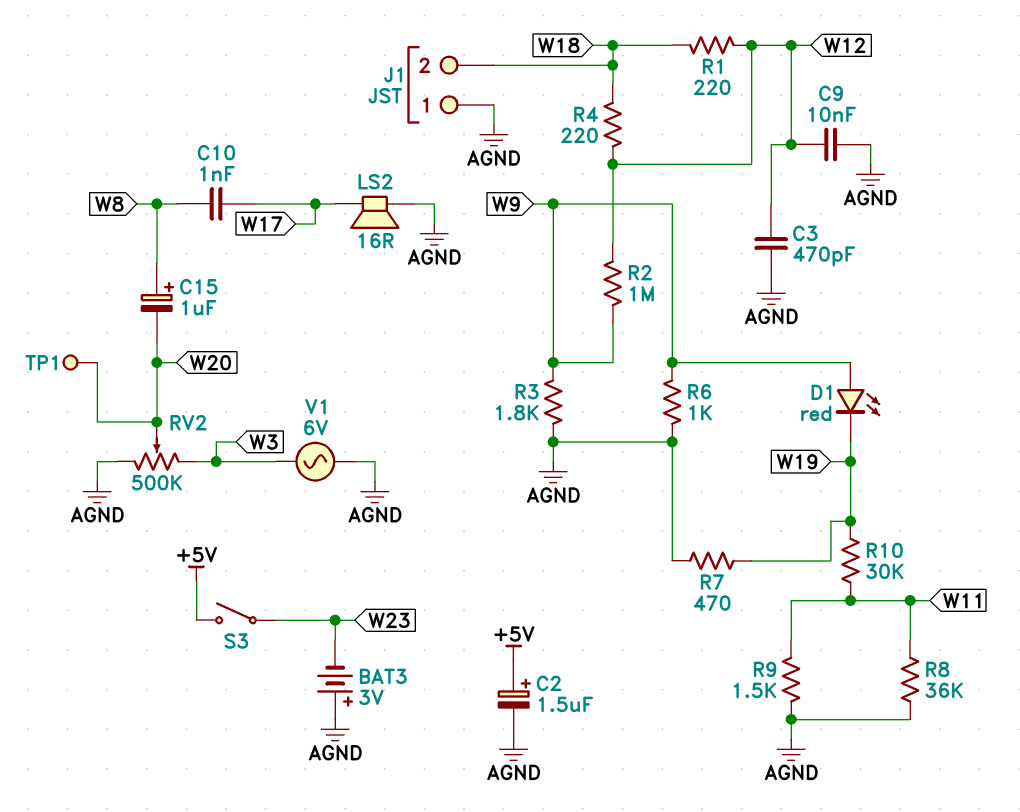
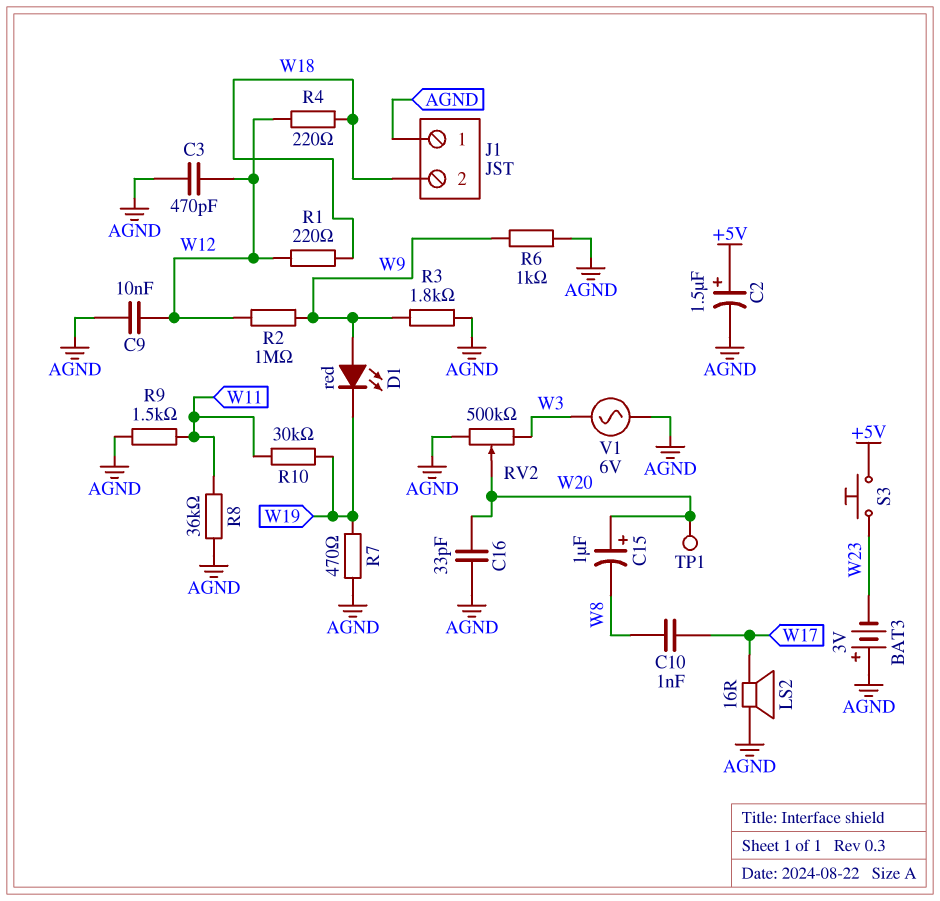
C15: 1uF (plus W8, minus W20) -> 1uF (plus W20, minus W8)
C16: none -> 33pF (AGND, W20)
S3: switch (+5V, W23) -> button (+5V, W23)

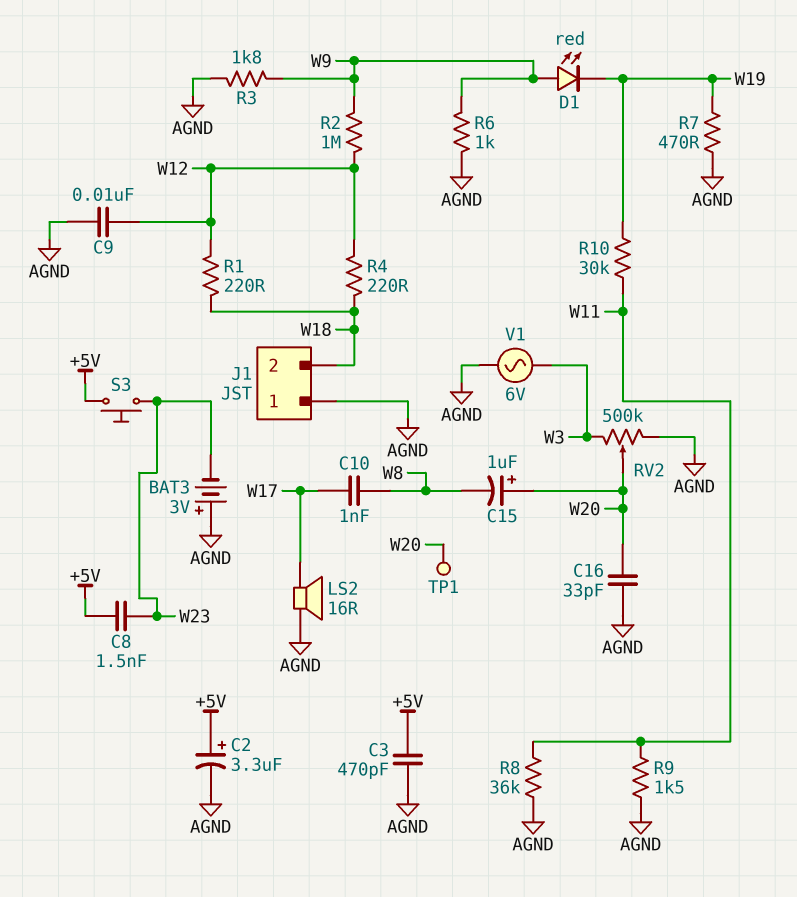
C2: 1.5uF (plus +5V, minus AGND) -> 3.3uF (plus +5V, minus AGND)
C3: 470pF (AGND, W12) -> 470pF (+5V, AGND)
C8: none -> 1.5nF (+5V, W23)

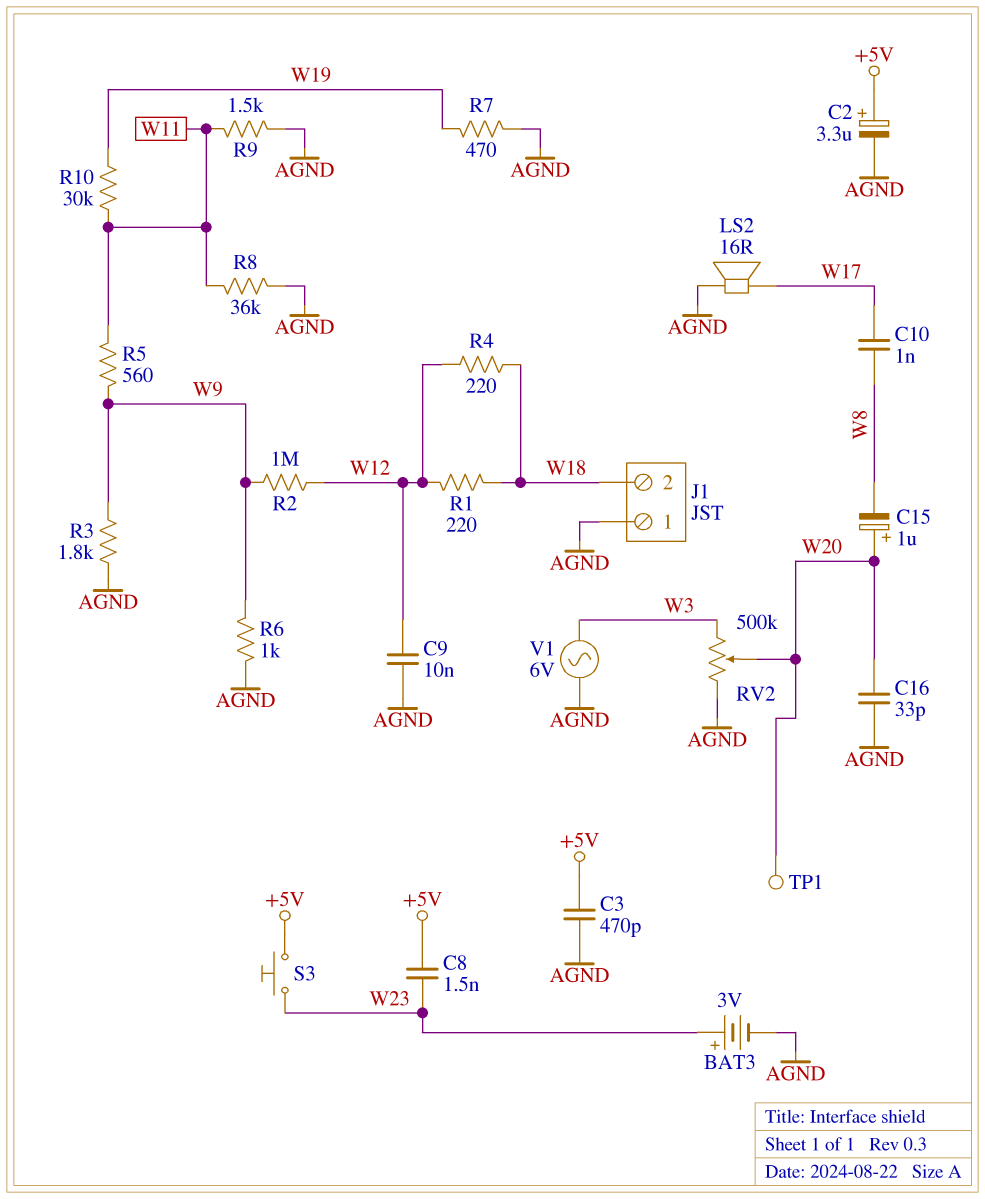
BAT3: 3V (plus AGND, minus W23) -> 3V (plus W23, minus AGND)
D1: LED red (A W9, K W19) -> none
R5: none -> 560 (W9, W11)

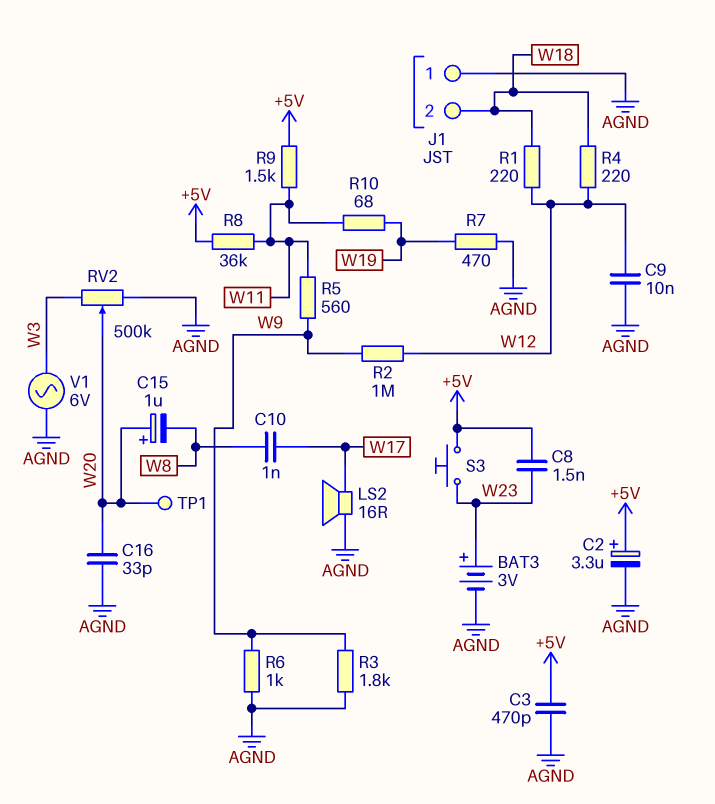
R8: 36k (AGND, W11) -> 36k (+5V, W11)
R9: 1.5k (AGND, W11) -> 1.5k (+5V, W11)
R10: 30k (W11, W19) -> 68 (W11, W19)

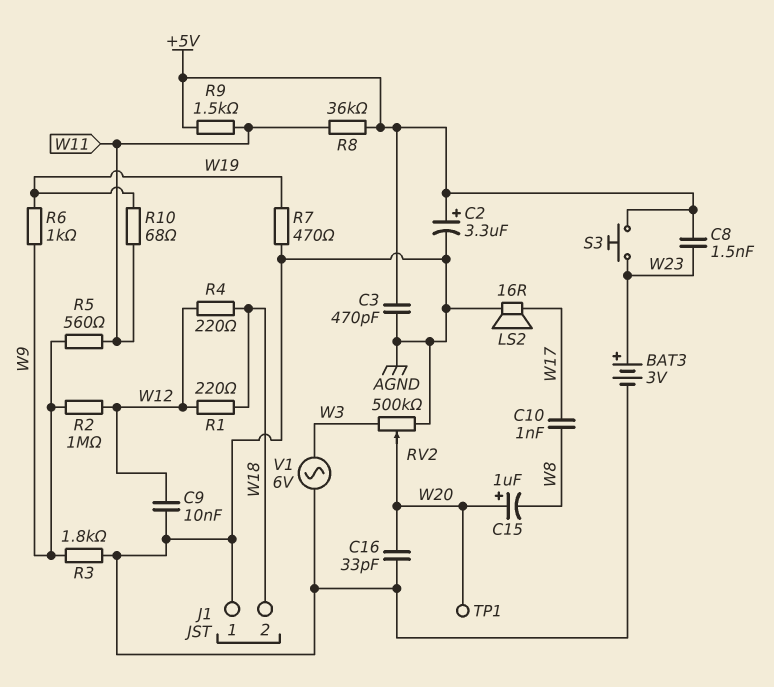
R6: 1k (AGND, W9) -> 1k (W9, W19)

